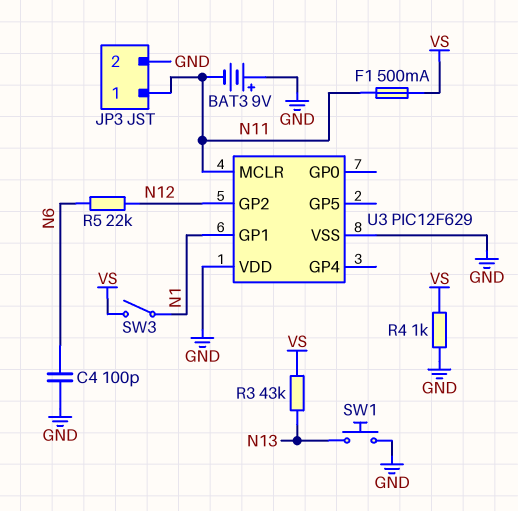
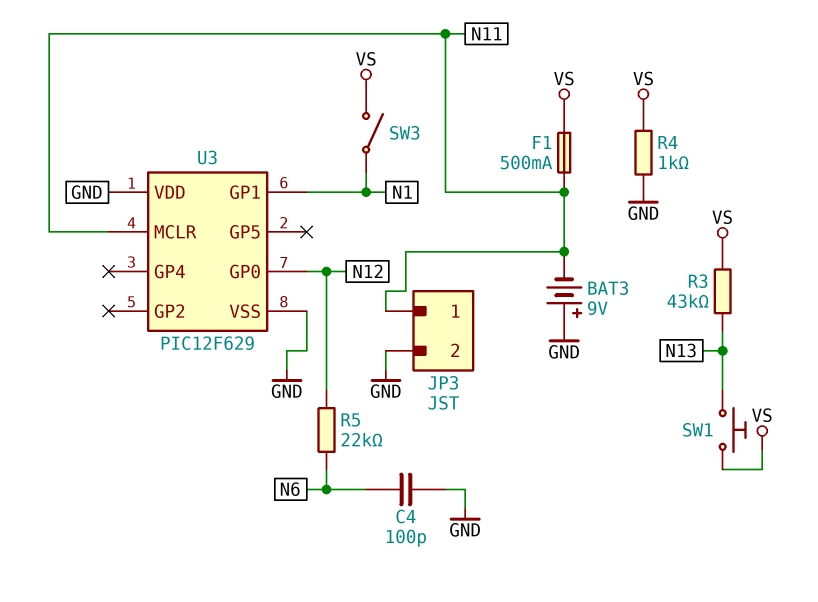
SW1: button (GND, N13) -> button (N13, VS)
U3 pin GP0: none -> N12
U3 pin GP2: N12 -> none

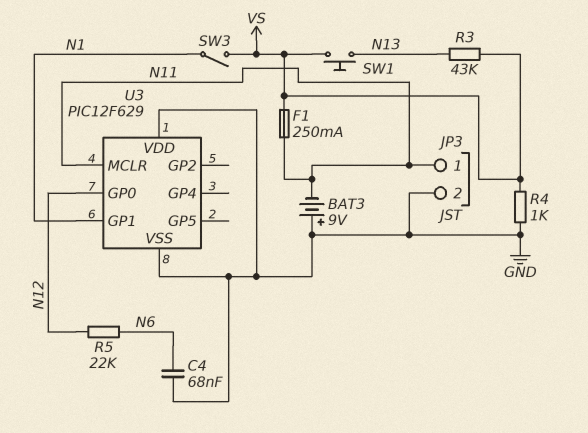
C4: 100pF (GND, N6) -> 68nF (GND, N6)
F1: 500mA (N11, VS) -> 250mA (N11, VS)

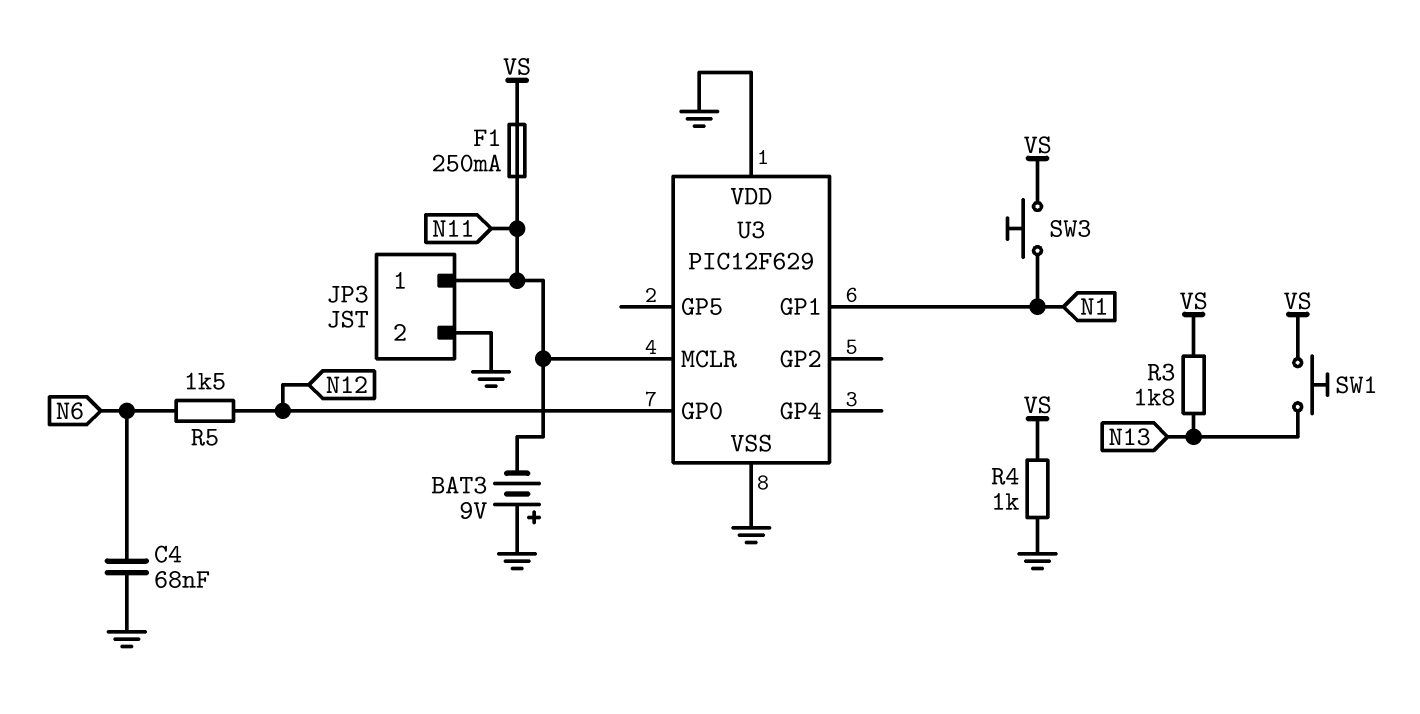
R3: 43k (N13, VS) -> 1.8k (N13, VS)
R5: 22k (N6, N12) -> 1.5k (N6, N12)
SW3: switch (N1, VS) -> button (N1, VS)

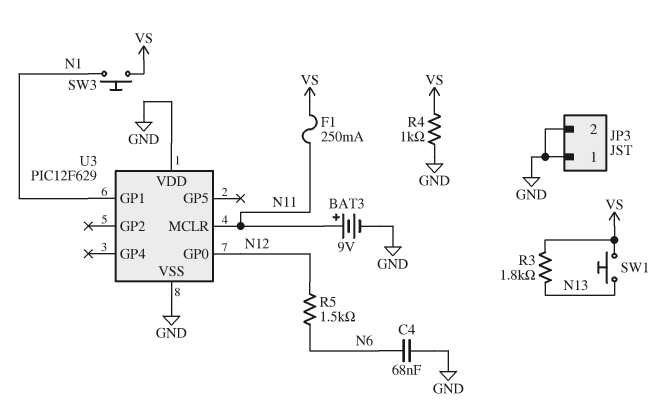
BAT3: 9V (plus GND, minus N11) -> 9V (plus N11, minus GND)
JP3 pin 1: N11 -> GND

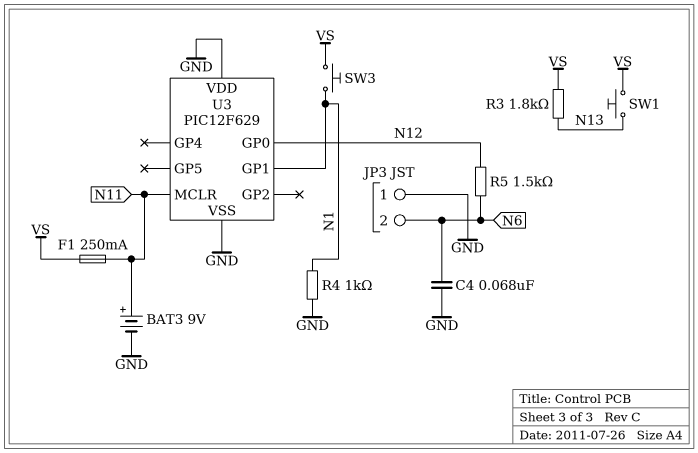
JP3 pin 2: GND -> N6
R4: 1k (GND, VS) -> 1k (GND, N1)

